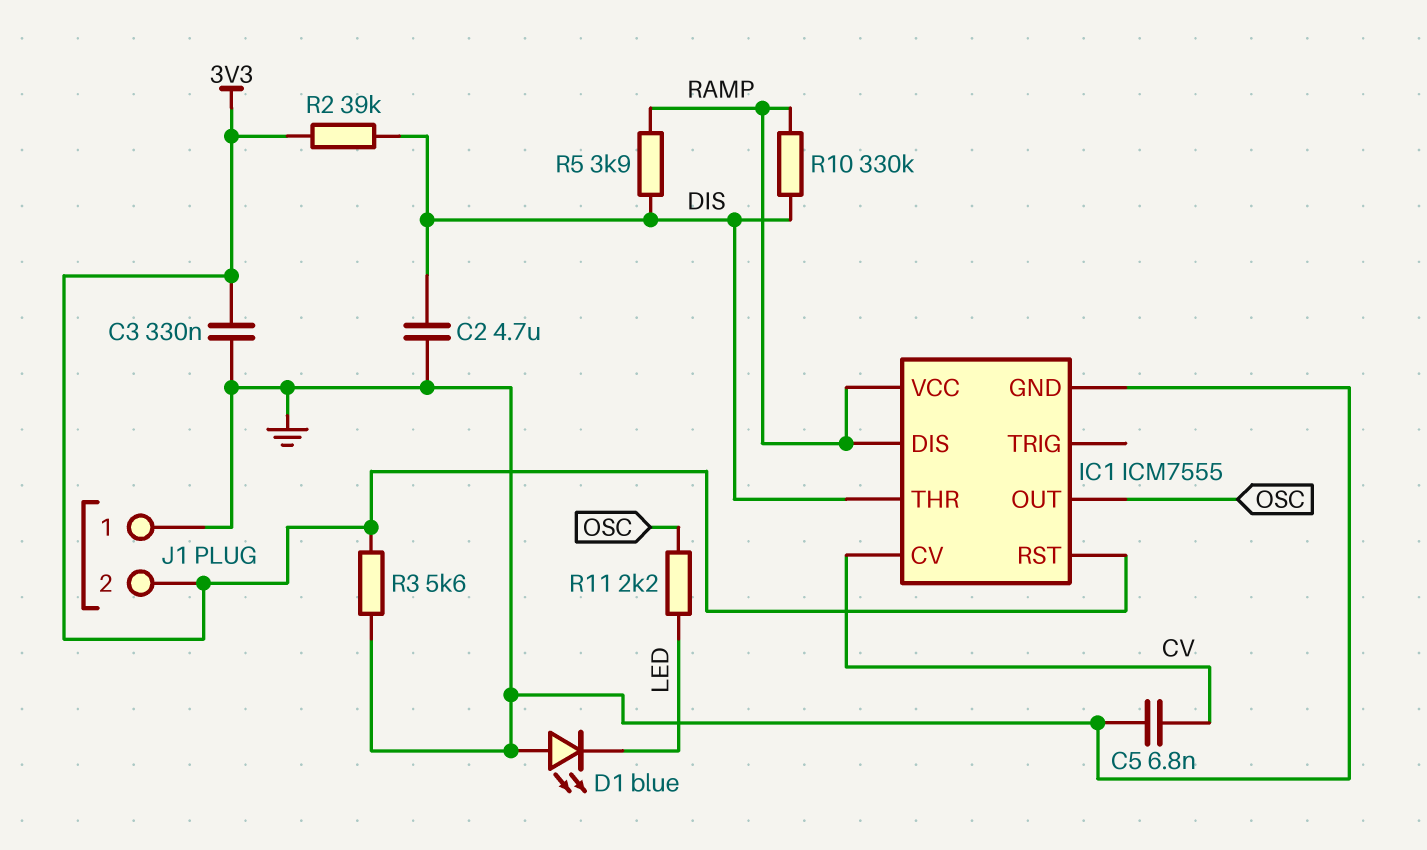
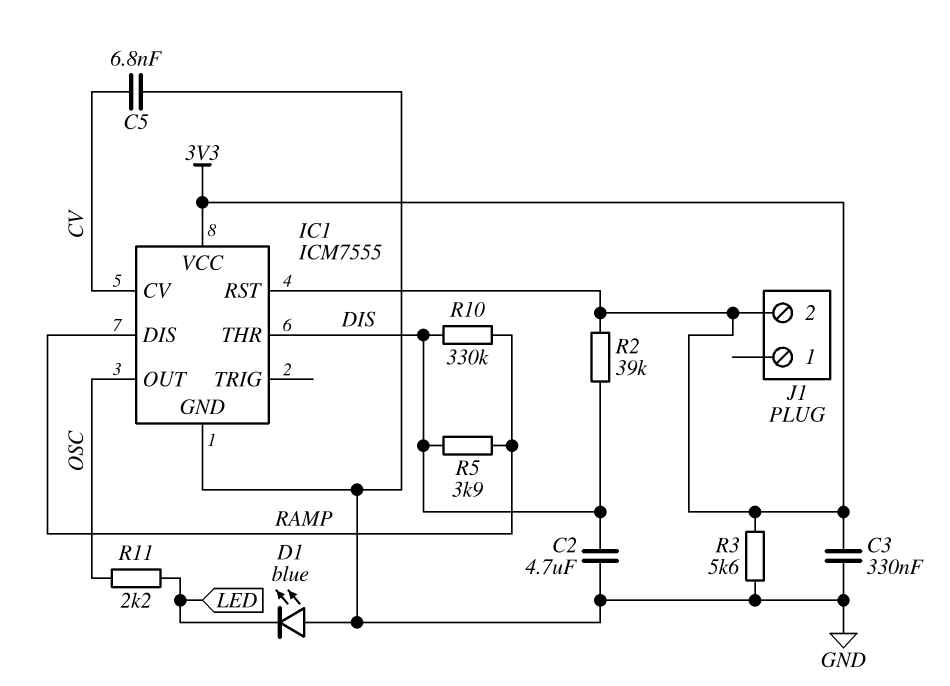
IC1 pin VCC: RAMP -> 3V3
J1 pin 1: GND -> none

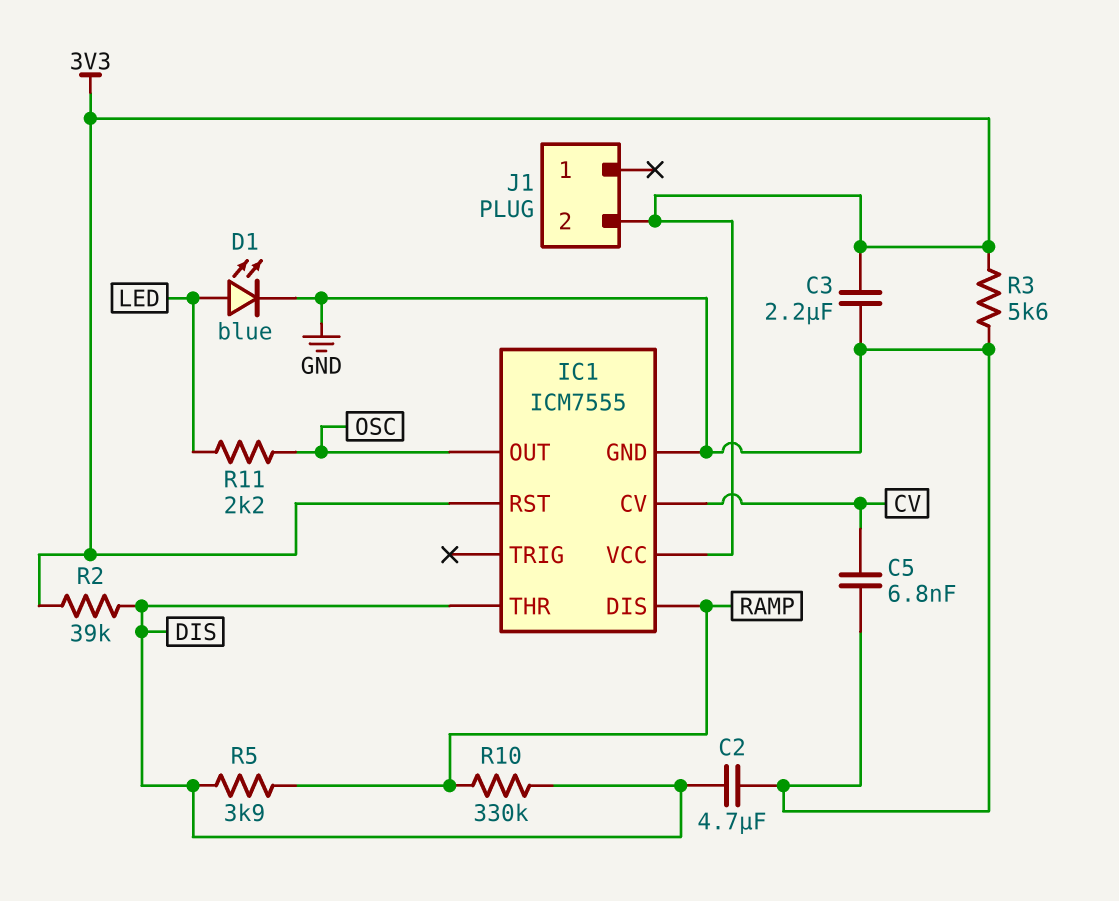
C3: 330nF (3V3, GND) -> 2.2uF (3V3, GND)
D1: LED blue (A GND, K LED) -> LED blue (A LED, K GND)

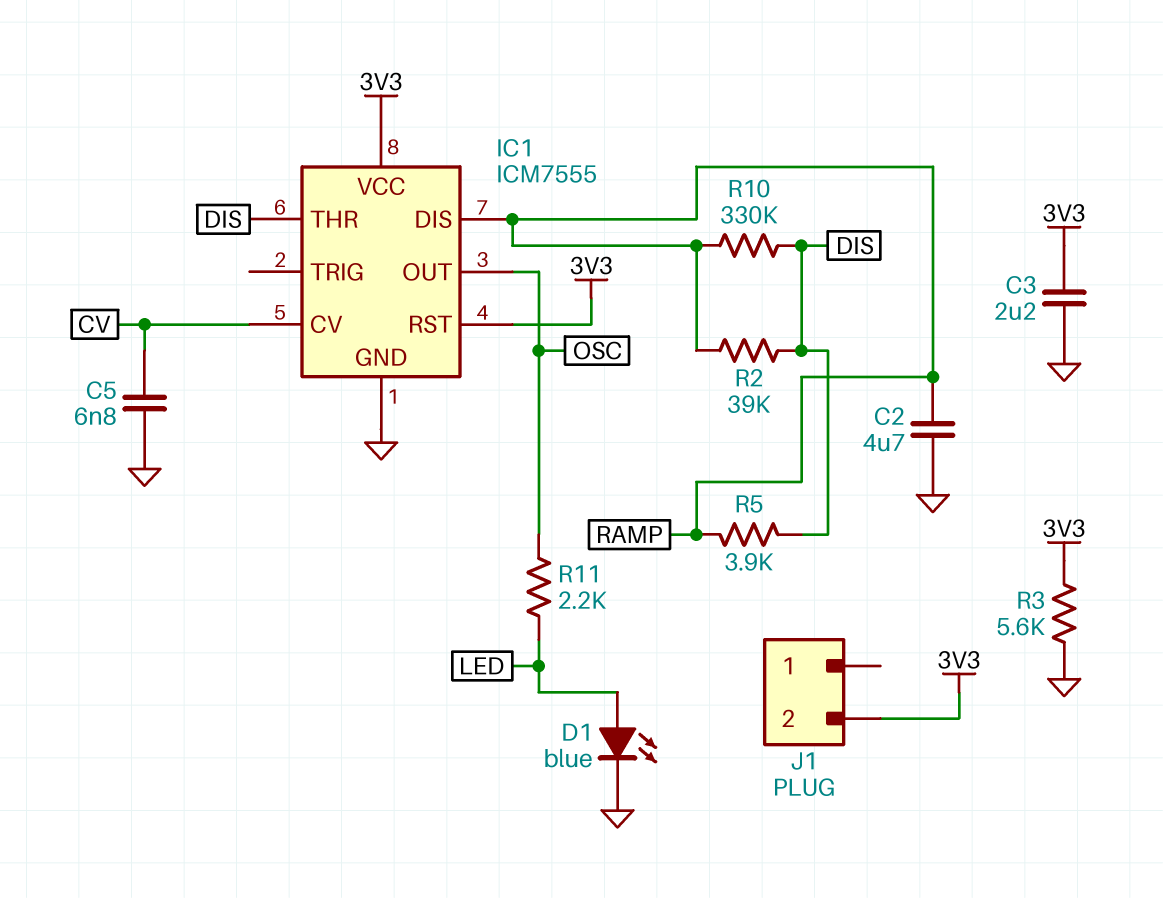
C2: 4.7uF (DIS, GND) -> 4.7uF (GND, RAMP)
R2: 39k (3V3, DIS) -> 39k (DIS, RAMP)

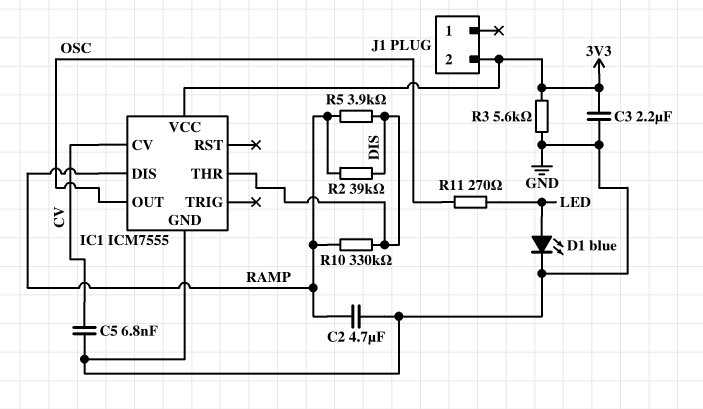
IC1 pin RST: 3V3 -> none
R11: 2.2k (LED, OSC) -> 270 (LED, OSC)

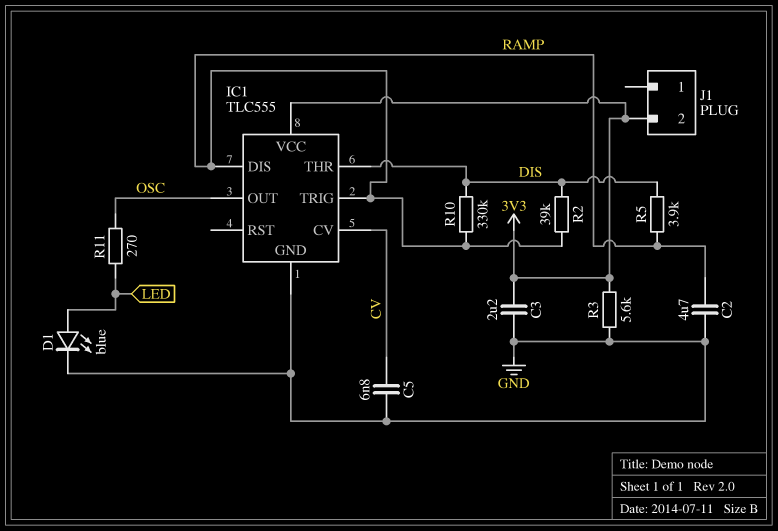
IC1: ICM7555 -> TLC555
IC1 pin TRIG: none -> RAMP

